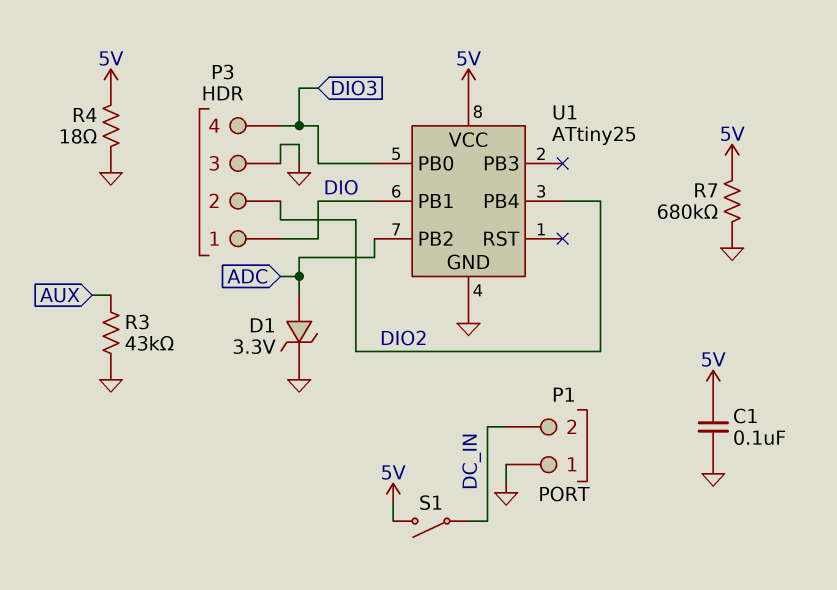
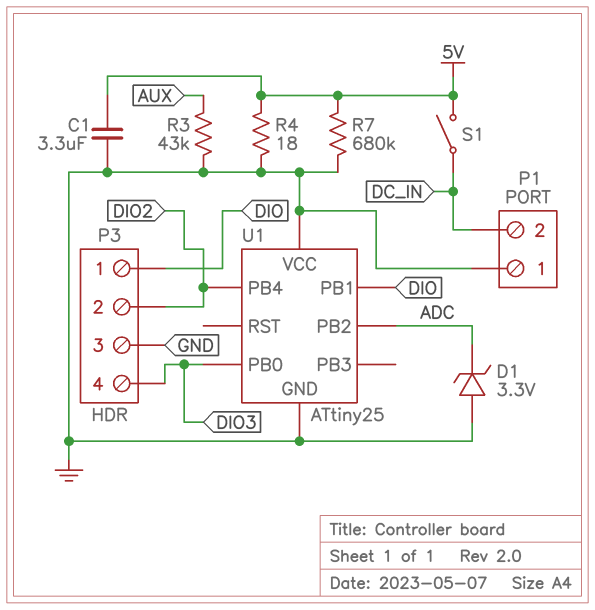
C1: 100nF (5V, GND) -> 3.3uF (5V, GND)
D1: zener 3.3V (A ADC, K GND) -> zener 3.3V (A GND, K ADC)
U1 pin VCC: 5V -> GND

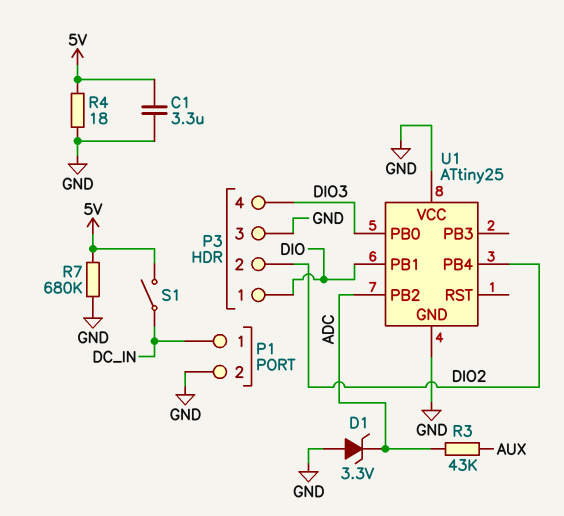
P1 pin 1: GND -> DC_IN
P1 pin 2: DC_IN -> GND
R3: 43k (AUX, GND) -> 43k (ADC, AUX)

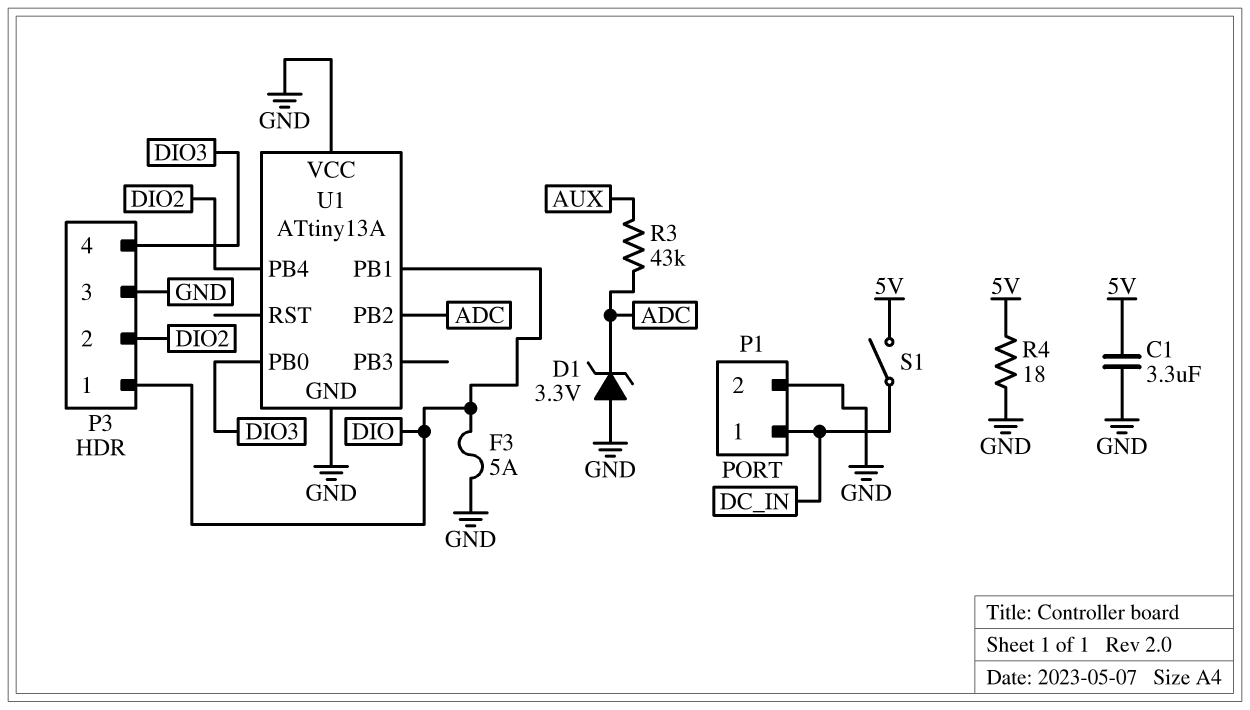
F3: none -> 5A (DIO, GND)
R7: 680k (5V, GND) -> none
U1: ATtiny25 -> ATtiny13A

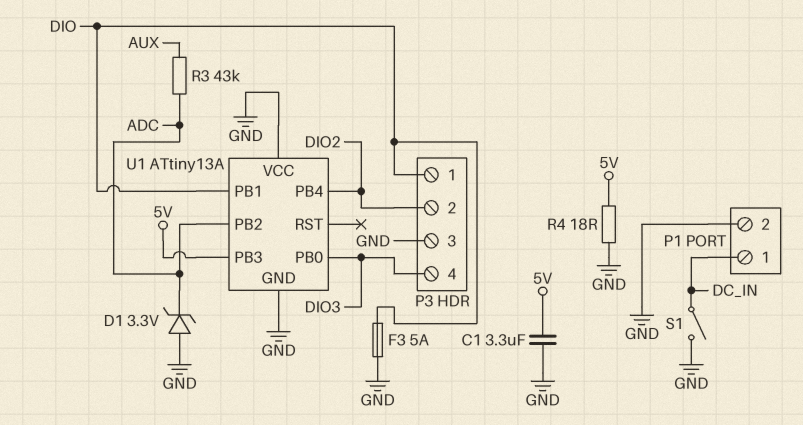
S1: switch (5V, DC_IN) -> switch (DC_IN, GND)
U1 pin PB3: none -> 5V

